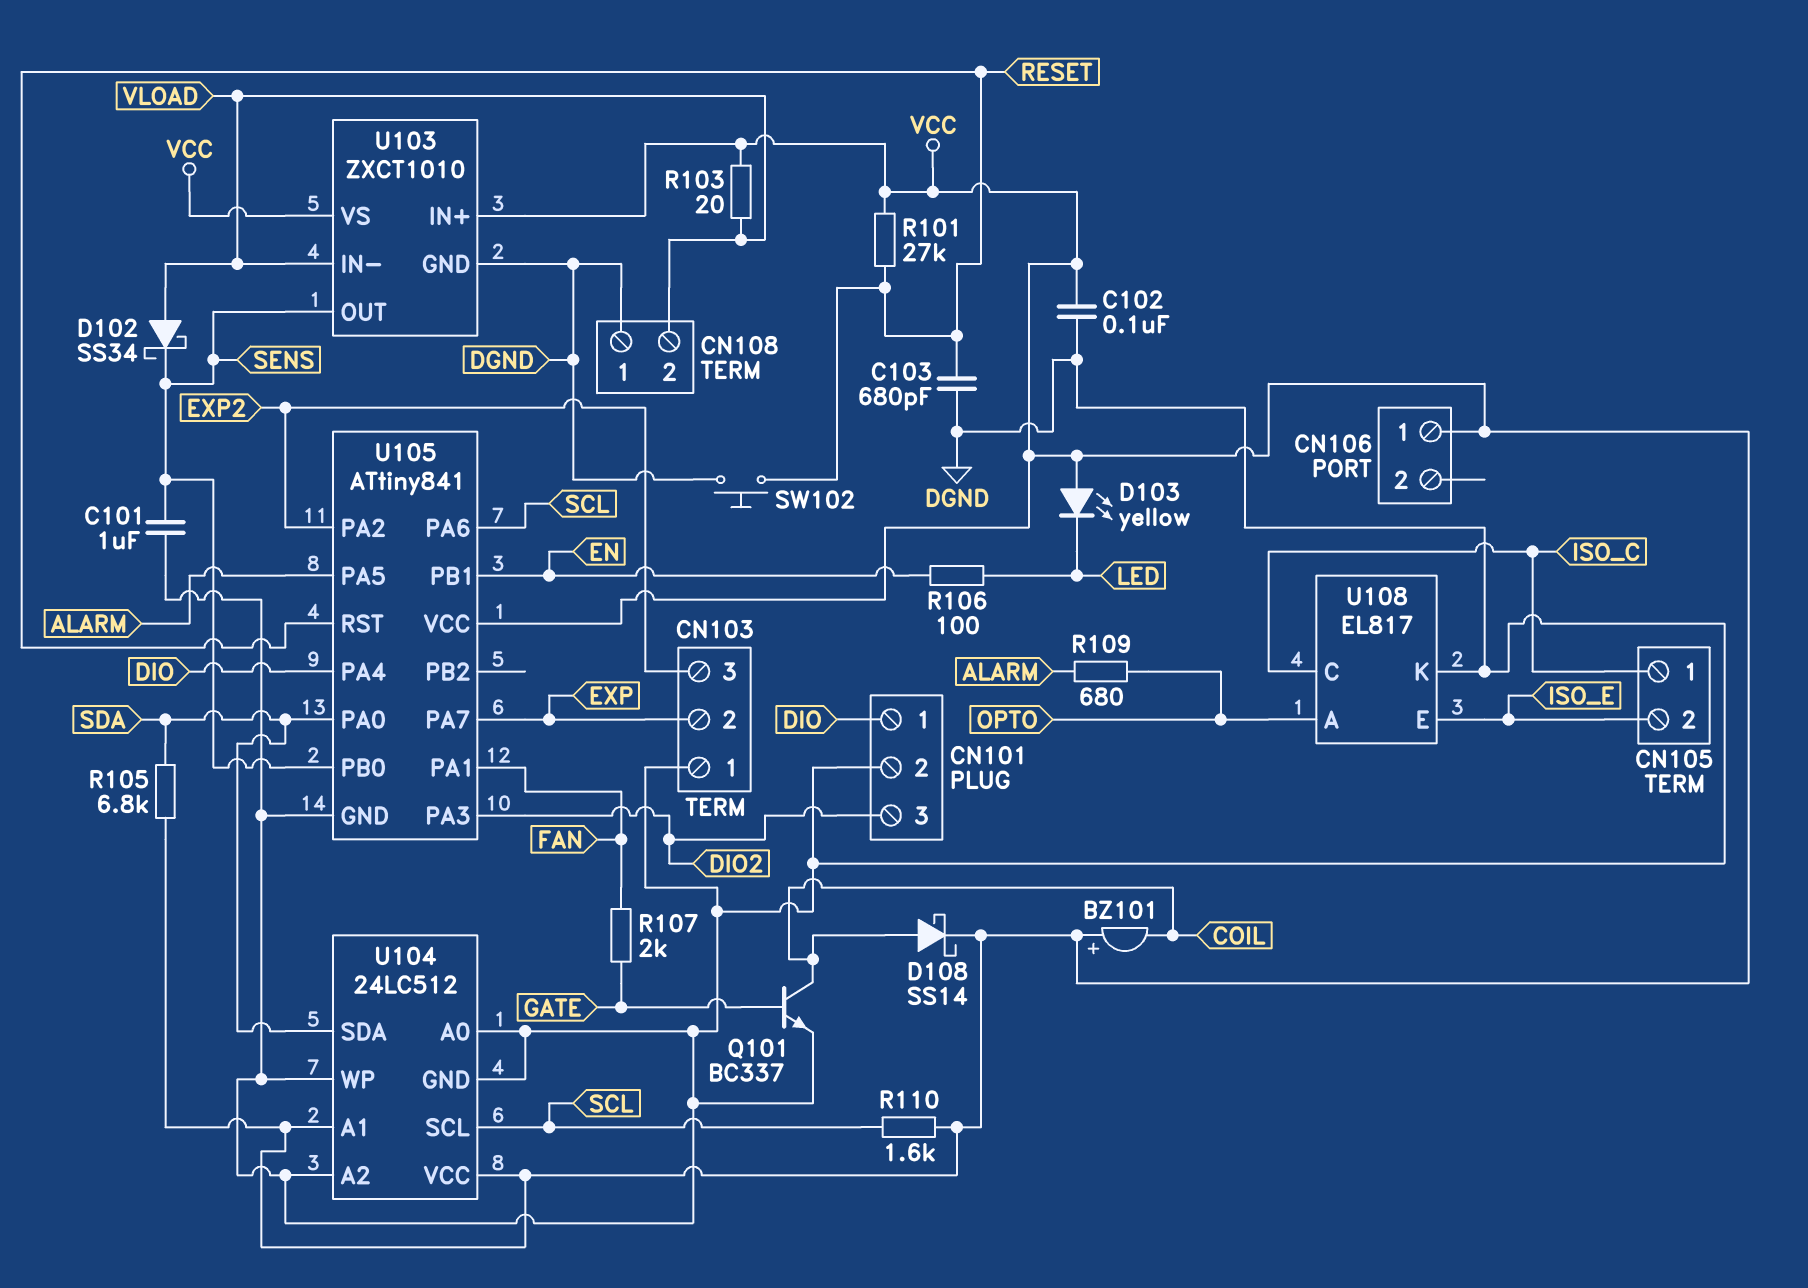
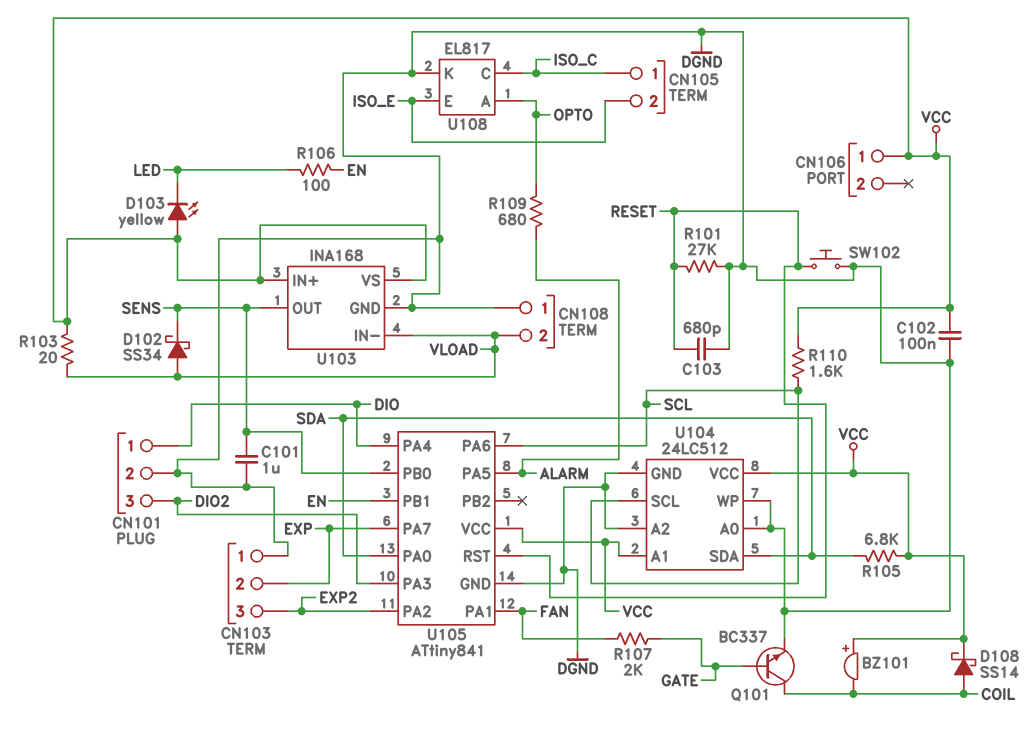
R101: 27k (RESET, VCC) -> 27k (DGND, RESET)
U103: ZXCT1010 -> INA168

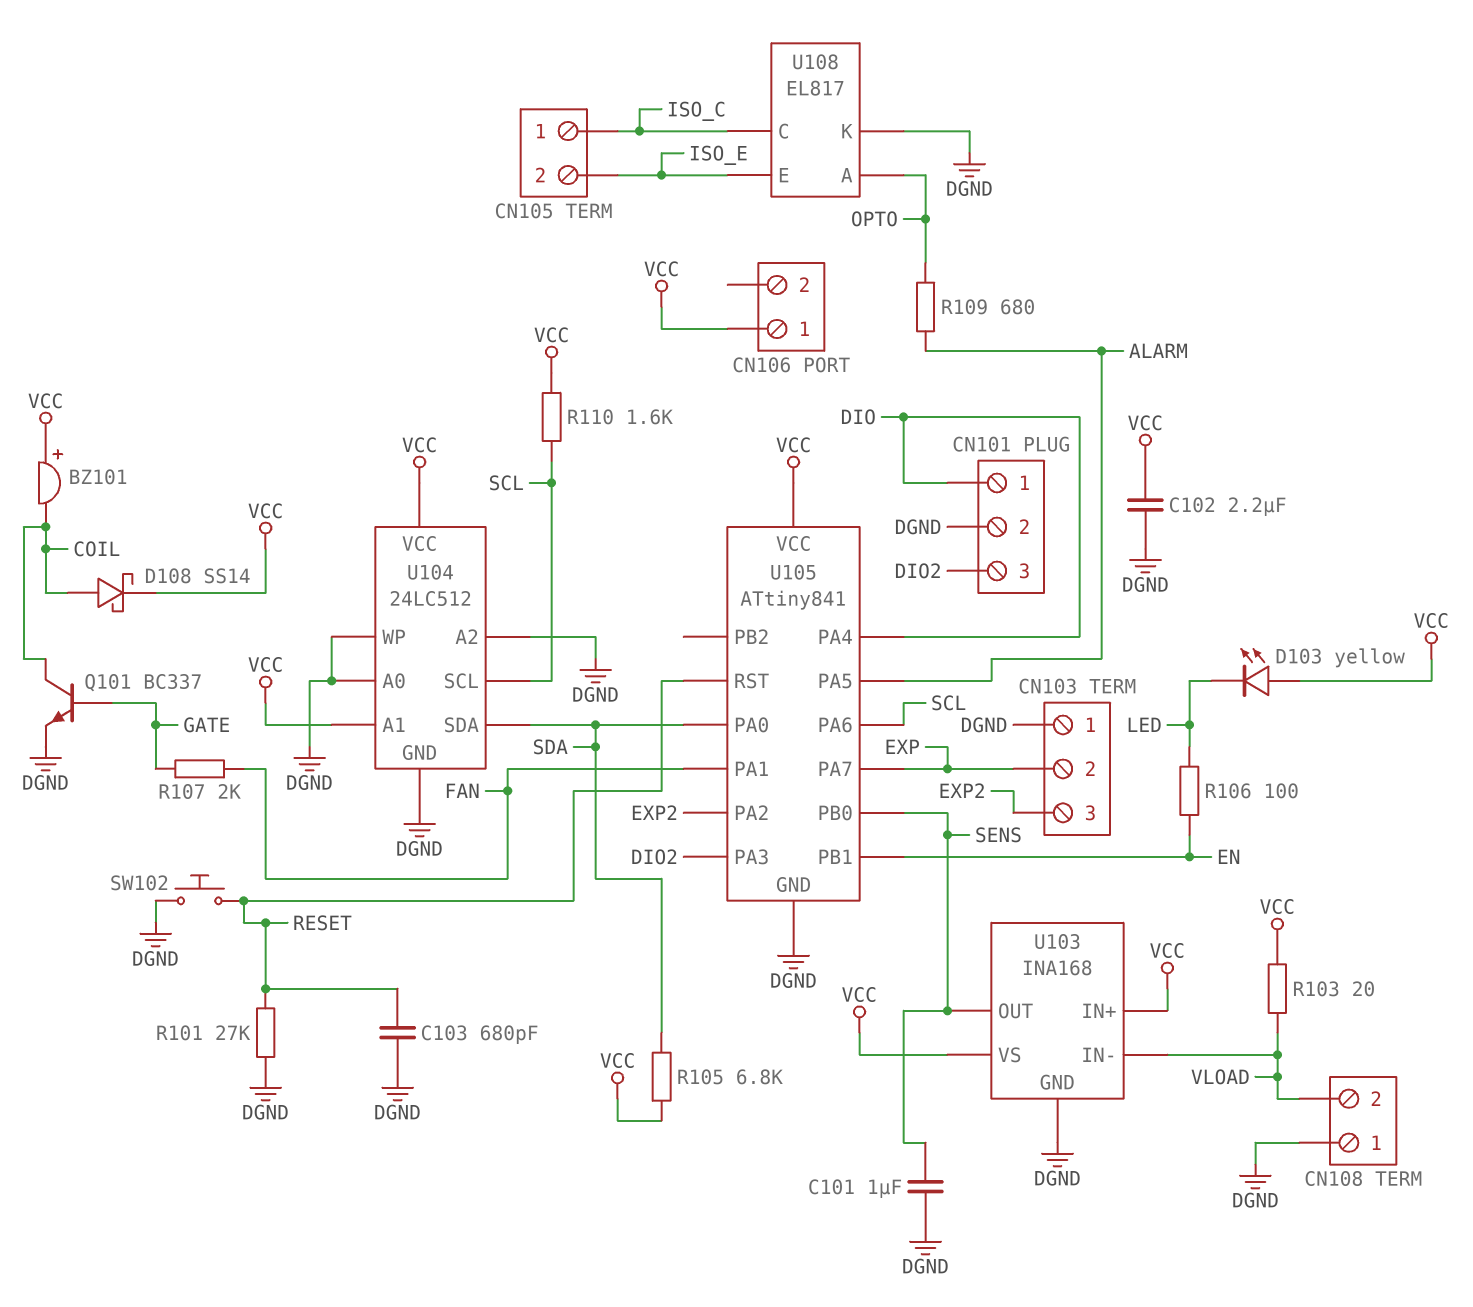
C102: 100nF (DGND, VCC) -> 2.2uF (DGND, VCC)
D102: schottky SS34 (A VLOAD, K SENS) -> none

